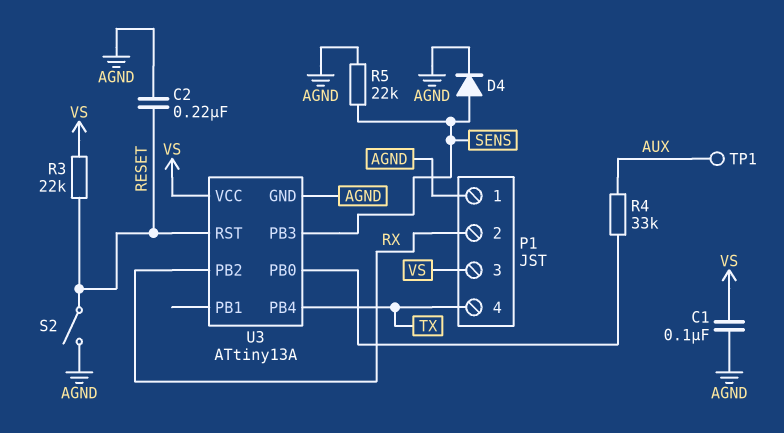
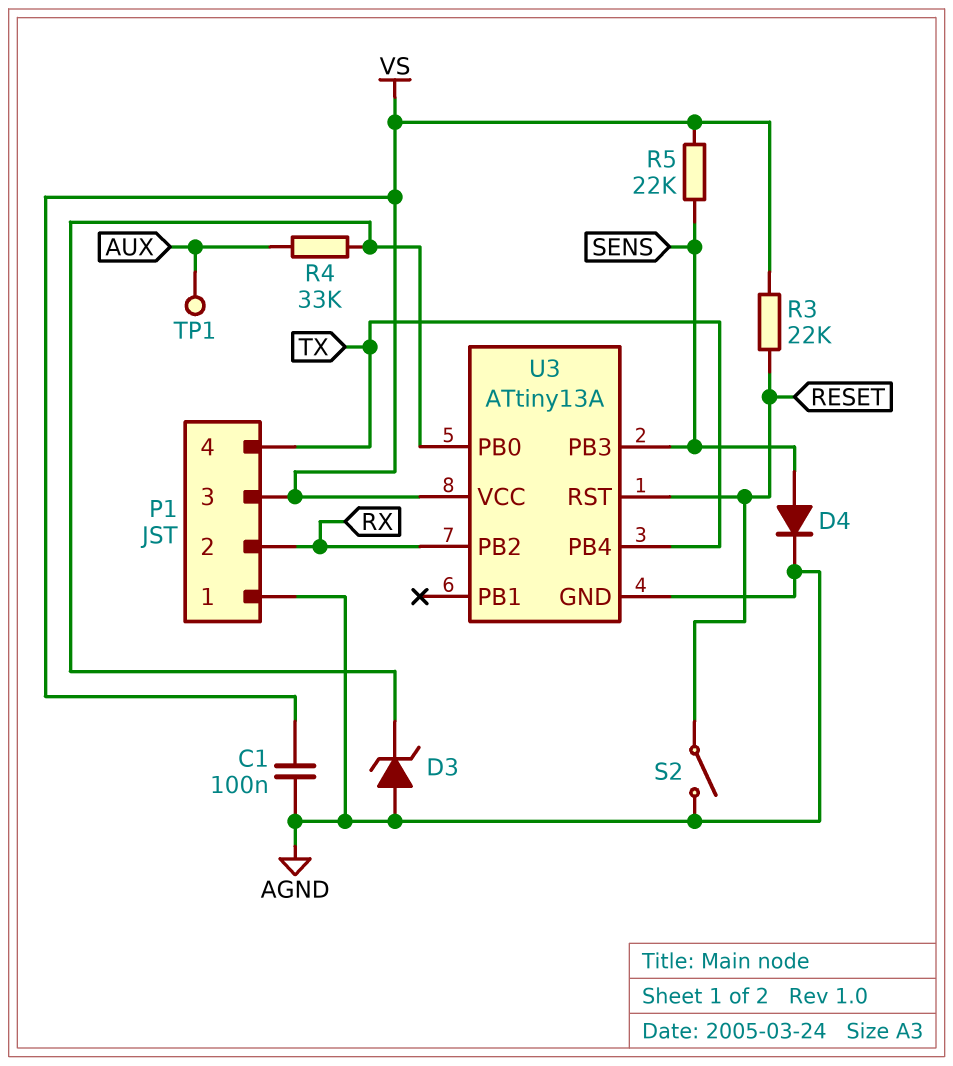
C2: 220nF (AGND, RESET) -> none
D3: none -> zener (A AGND, K U3/PB0)
R5: 22k (AGND, SENS) -> 22k (SENS, VS)

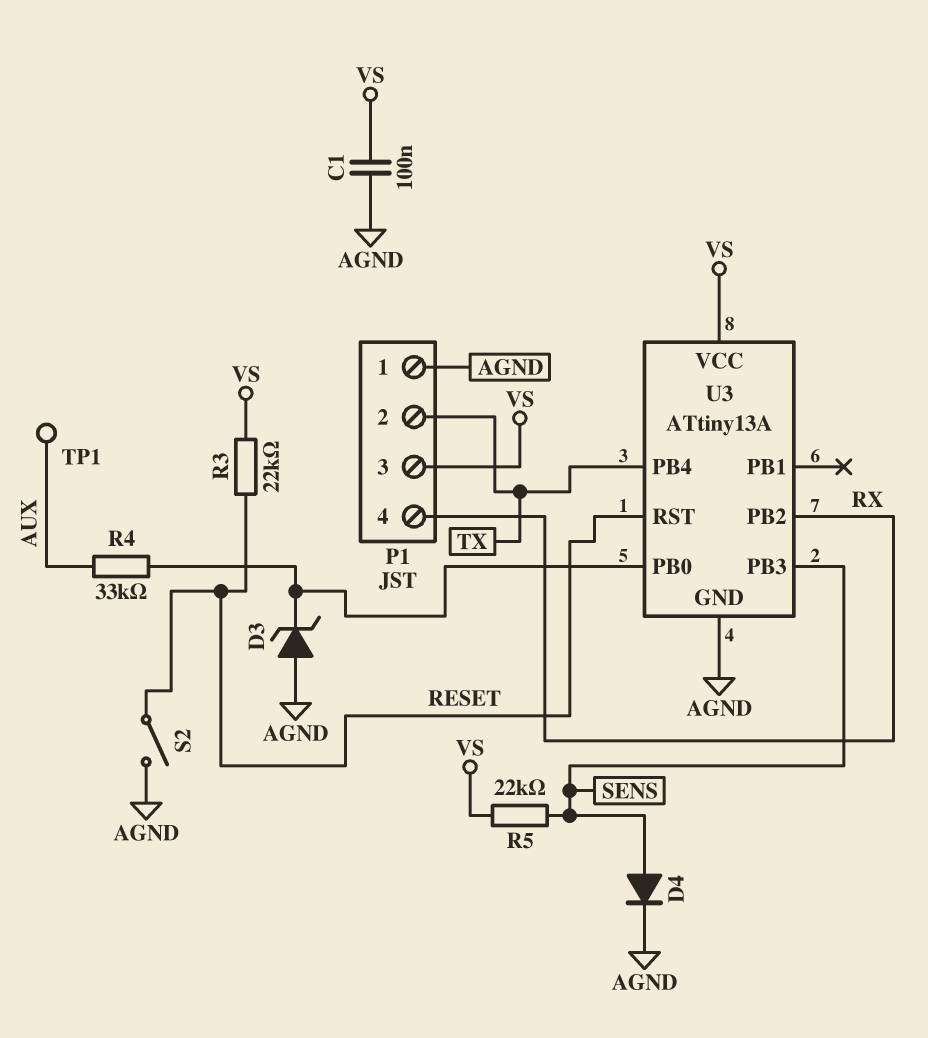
P1 pin 2: RX -> TX
P1 pin 4: TX -> RX

